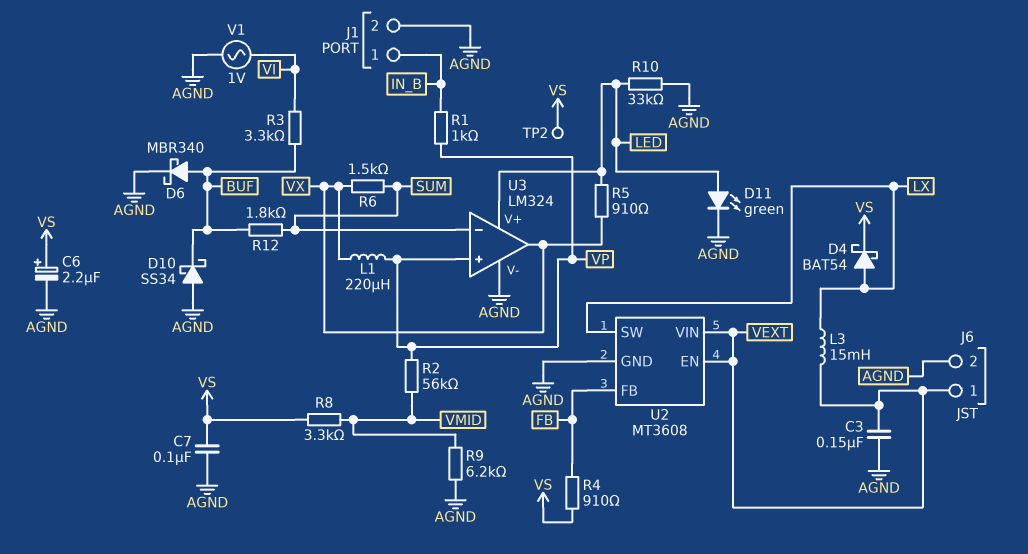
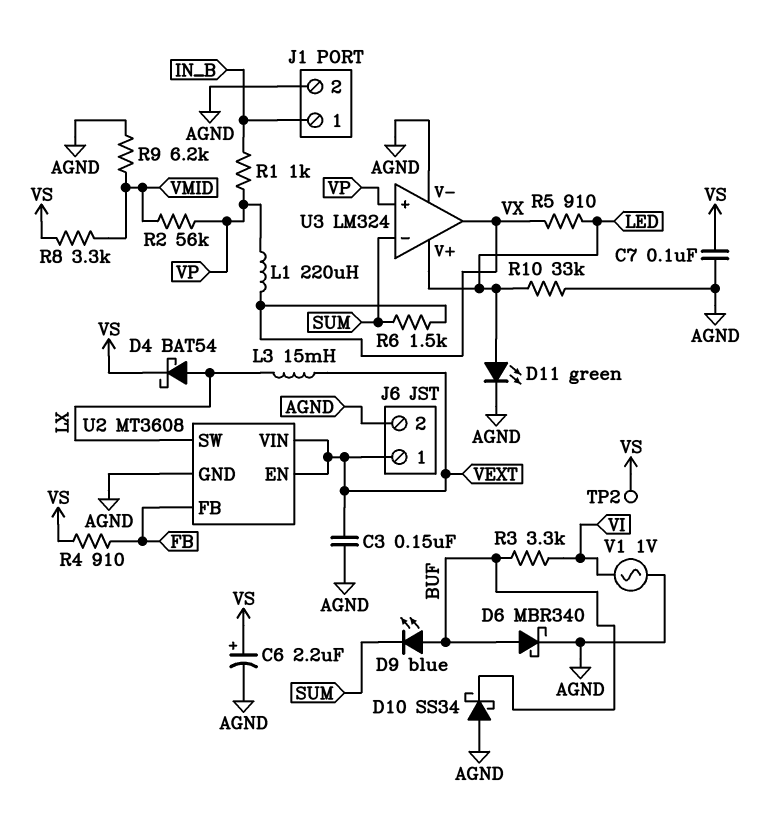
D9: none -> LED blue (A BUF, K SUM)
R12: 1.8k (BUF, SUM) -> none

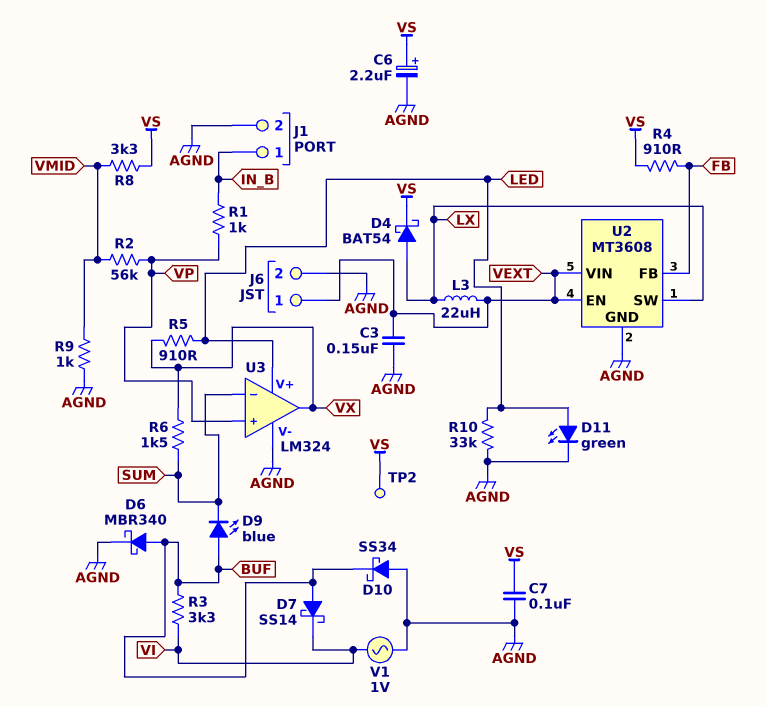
D7: none -> schottky SS14 (A BUF, K VI)
L1: 220uH (VP, VX) -> none
L3: 15mH (LX, VEXT) -> 22uH (LX, VEXT)
R9: 6.2k (AGND, VMID) -> 1k (AGND, VMID)

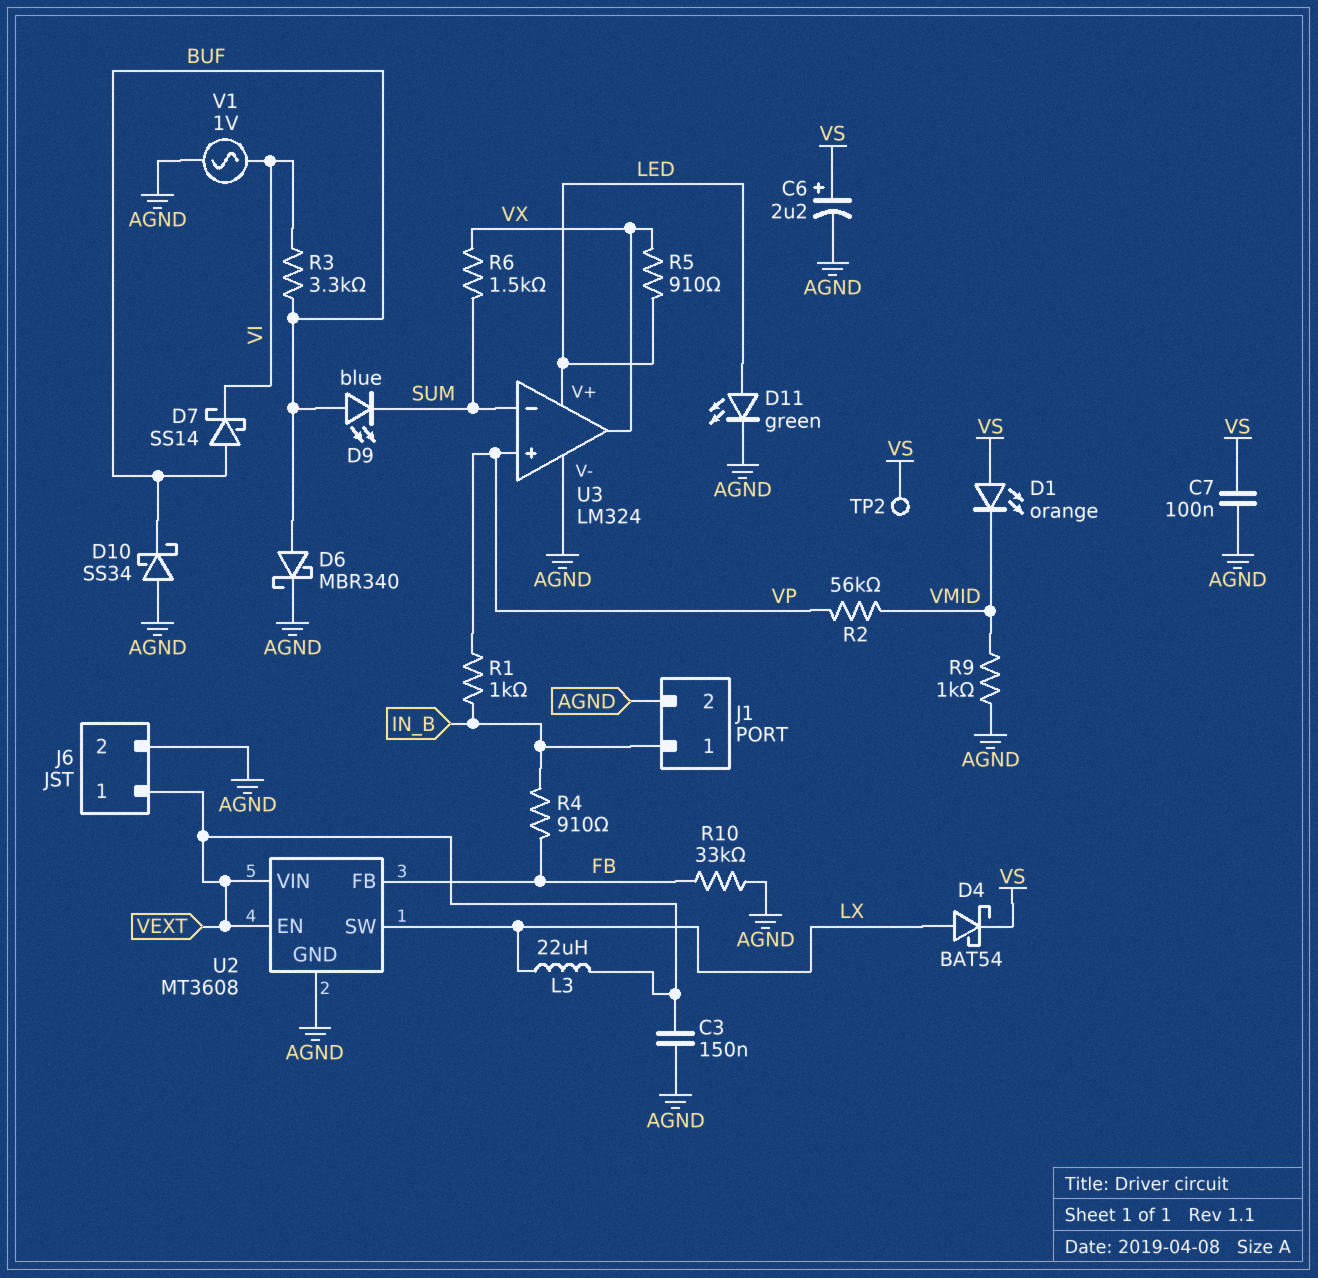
D1: none -> LED orange (A VS, K VMID)
R4: 910 (FB, VS) -> 910 (FB, IN_B)
R8: 3.3k (VMID, VS) -> none
R10: 33k (AGND, LED) -> 33k (AGND, FB)

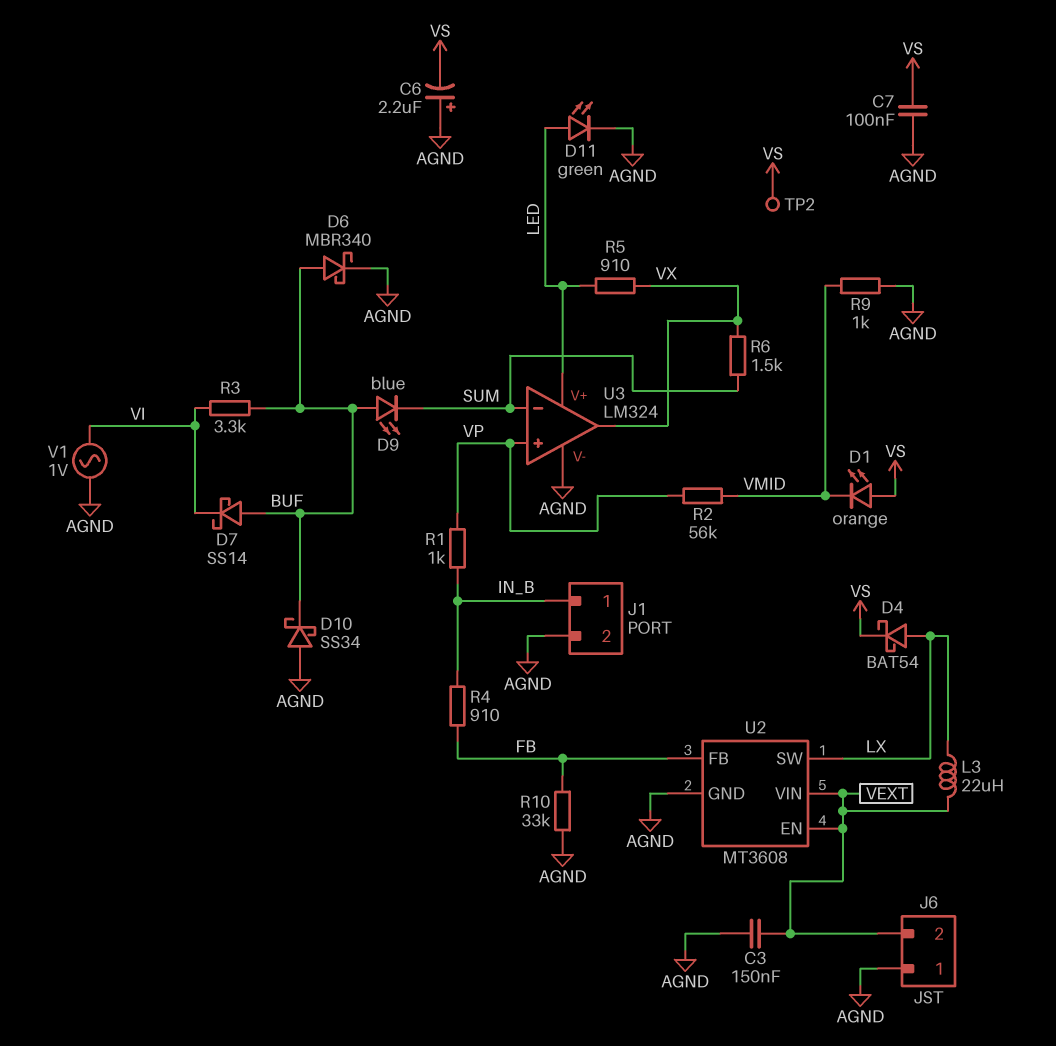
C6: 2.2uF (plus VS, minus AGND) -> 2.2uF (plus AGND, minus VS)
J6 pin 1: VEXT -> AGND
J6 pin 2: AGND -> VEXT

